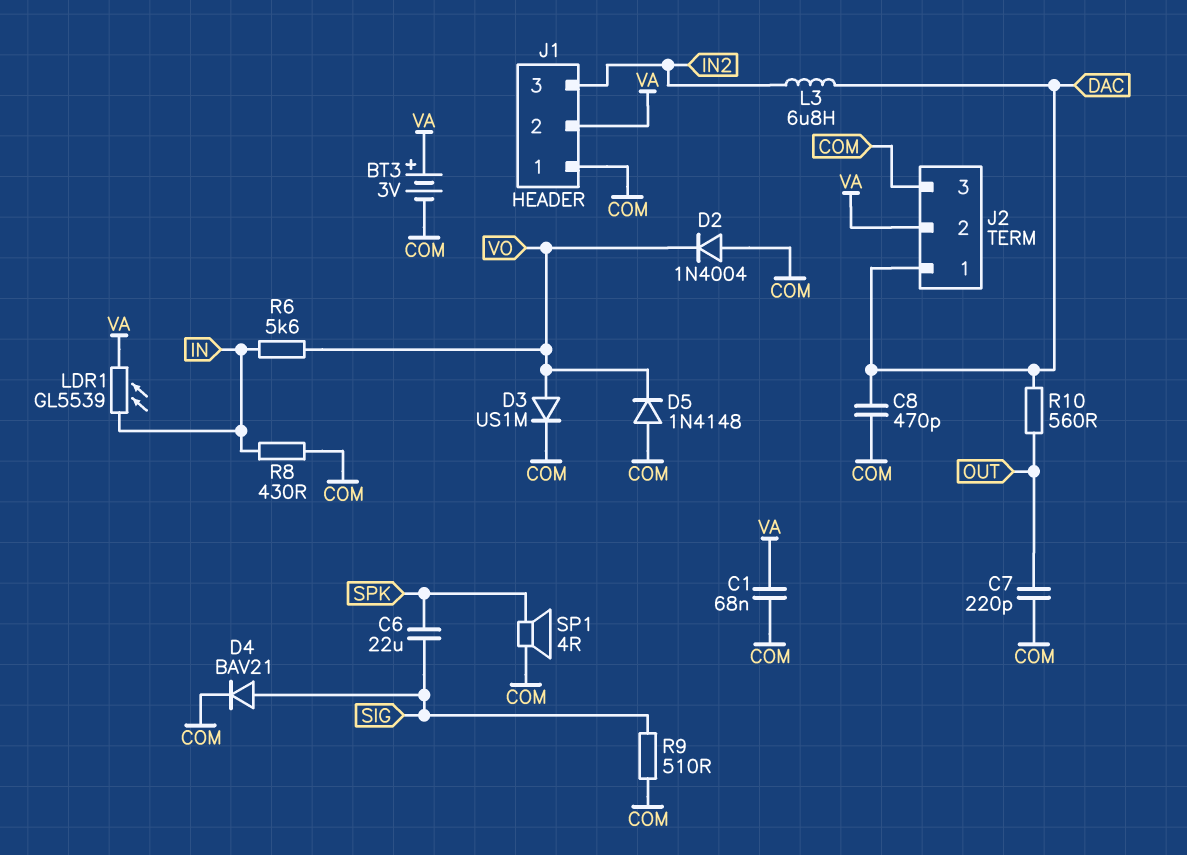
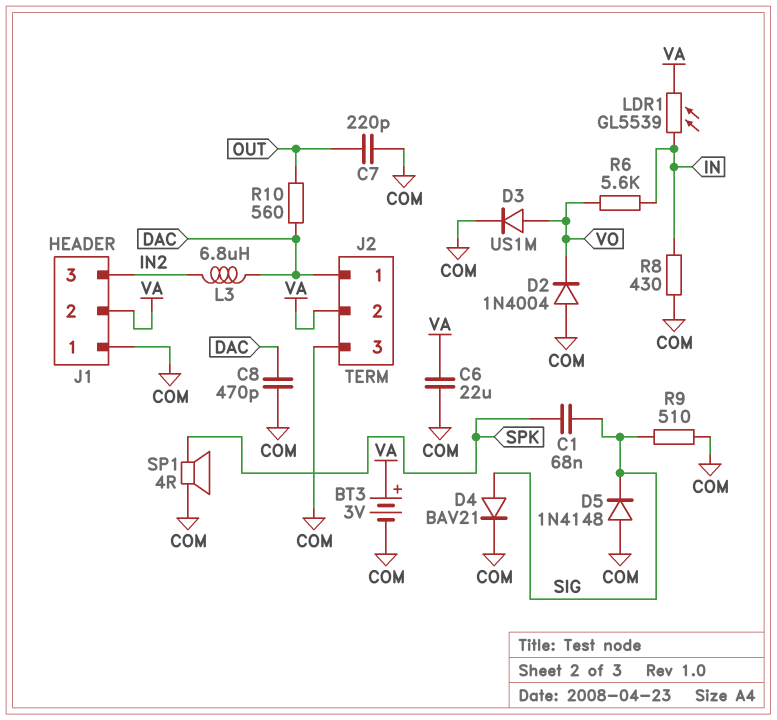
C1: 68nF (COM, VA) -> 68nF (SIG, SPK)
C6: 22uF (SIG, SPK) -> 22uF (COM, VA)
D5: diode 1N4148 (A COM, K VO) -> diode 1N4148 (A COM, K SIG)

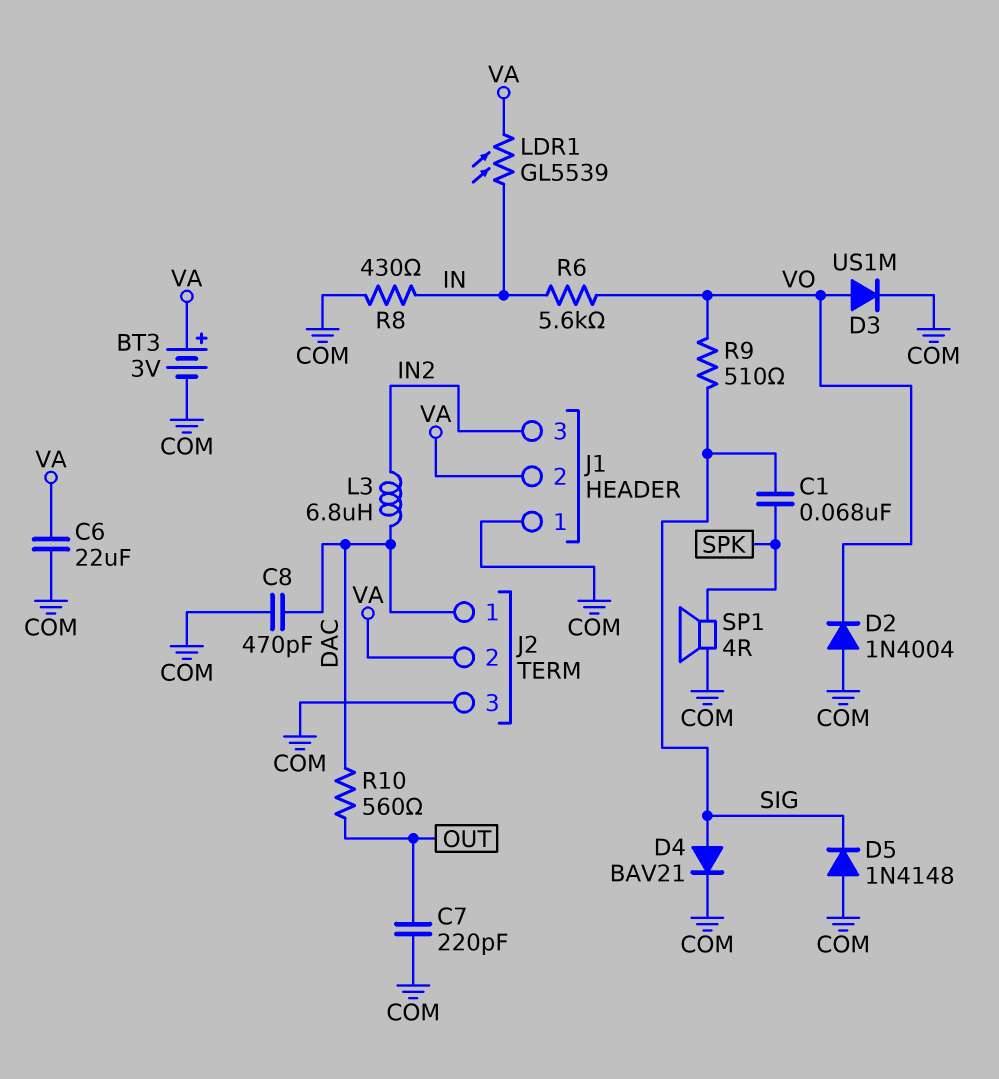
R9: 510 (COM, SIG) -> 510 (SIG, VO)

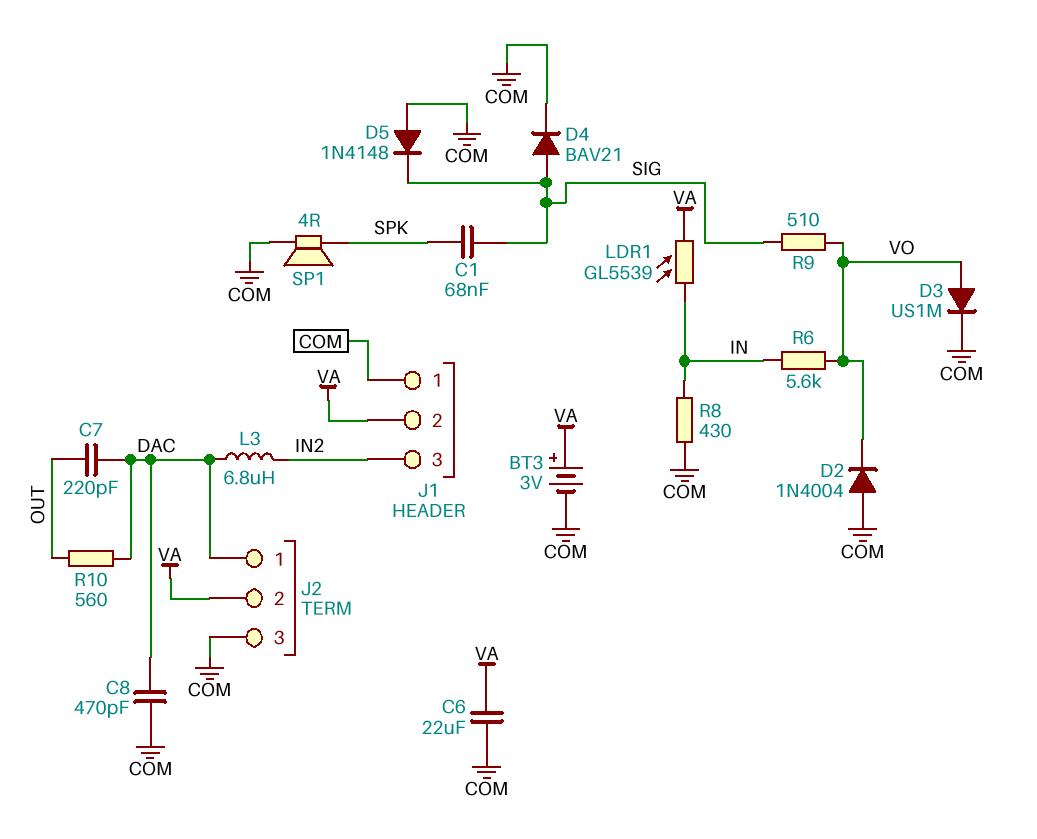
C7: 220pF (COM, OUT) -> 220pF (DAC, OUT)

